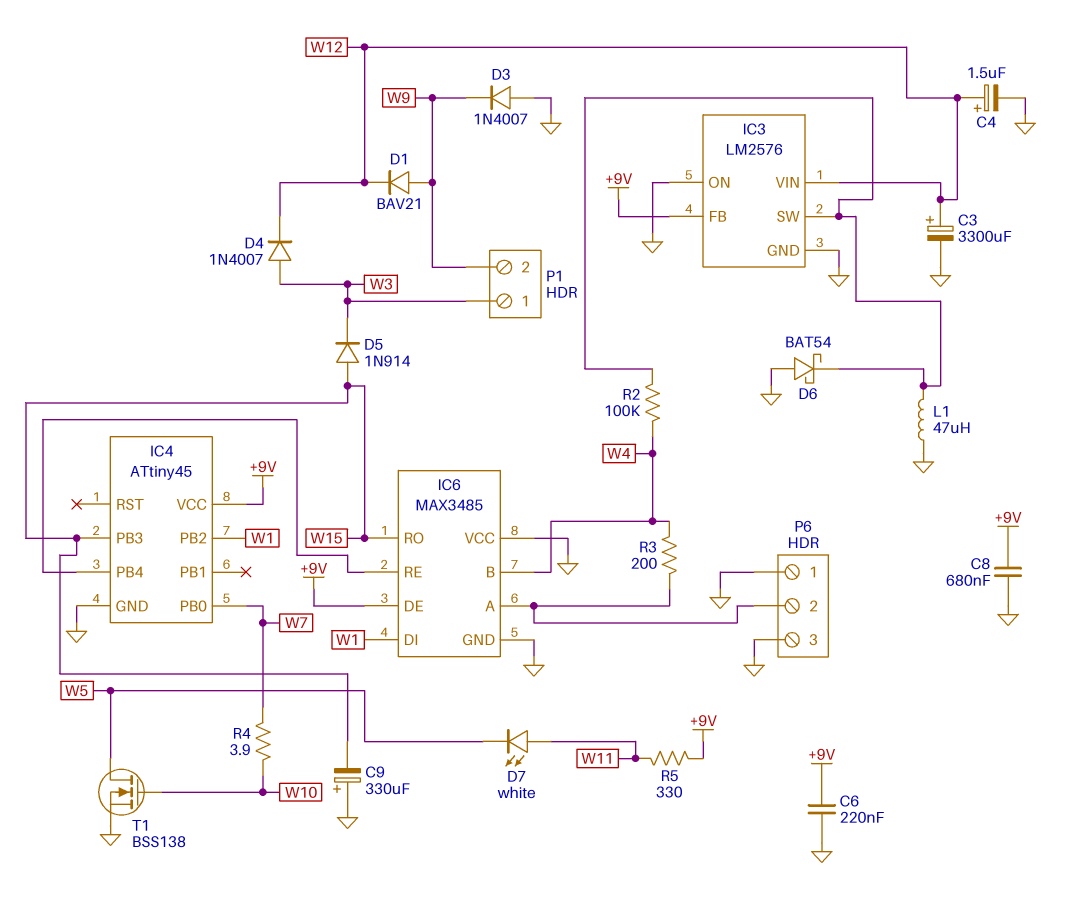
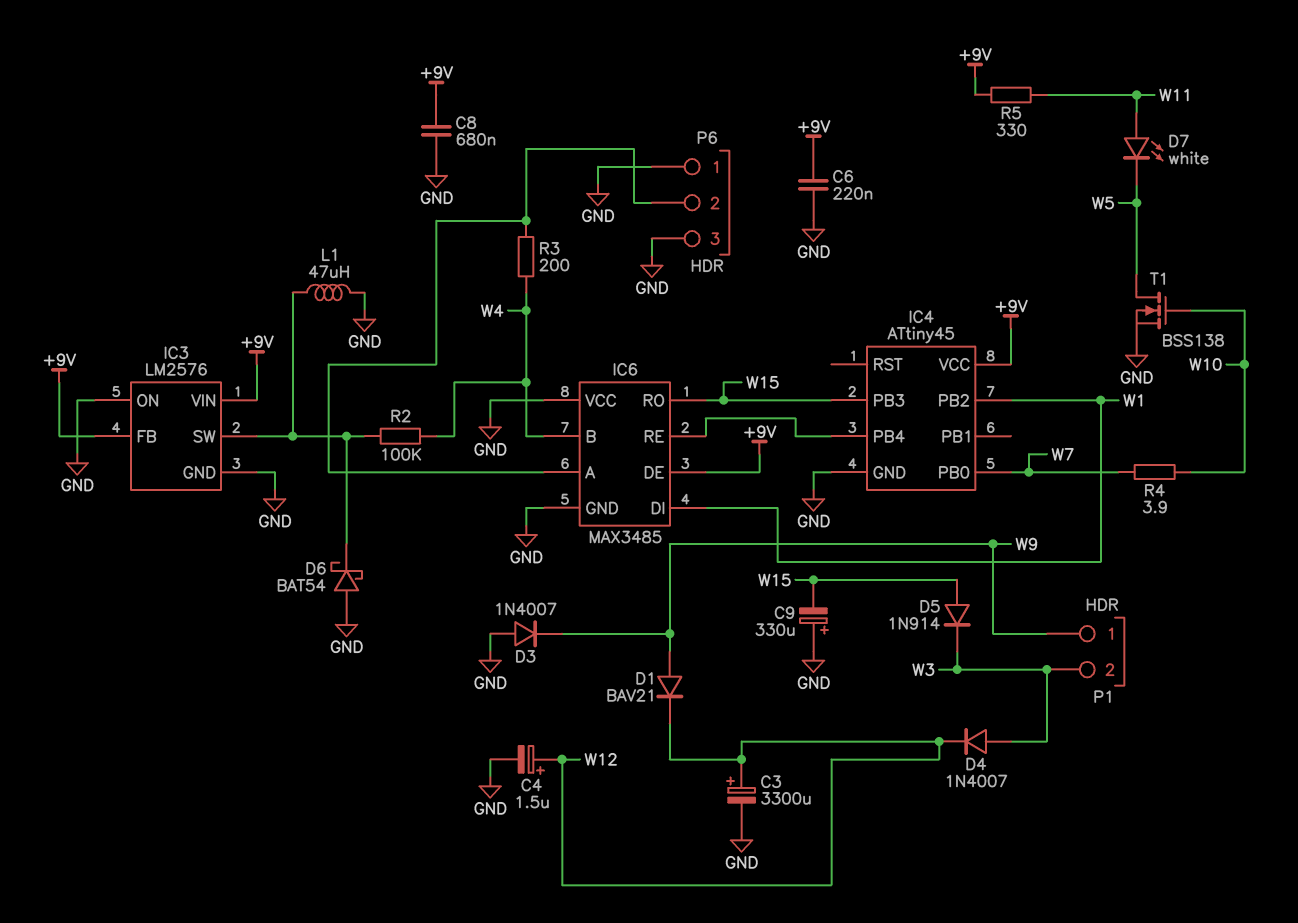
IC3 pin VIN: W12 -> +9V
P1 pin 1: W3 -> W9
P1 pin 2: W9 -> W3

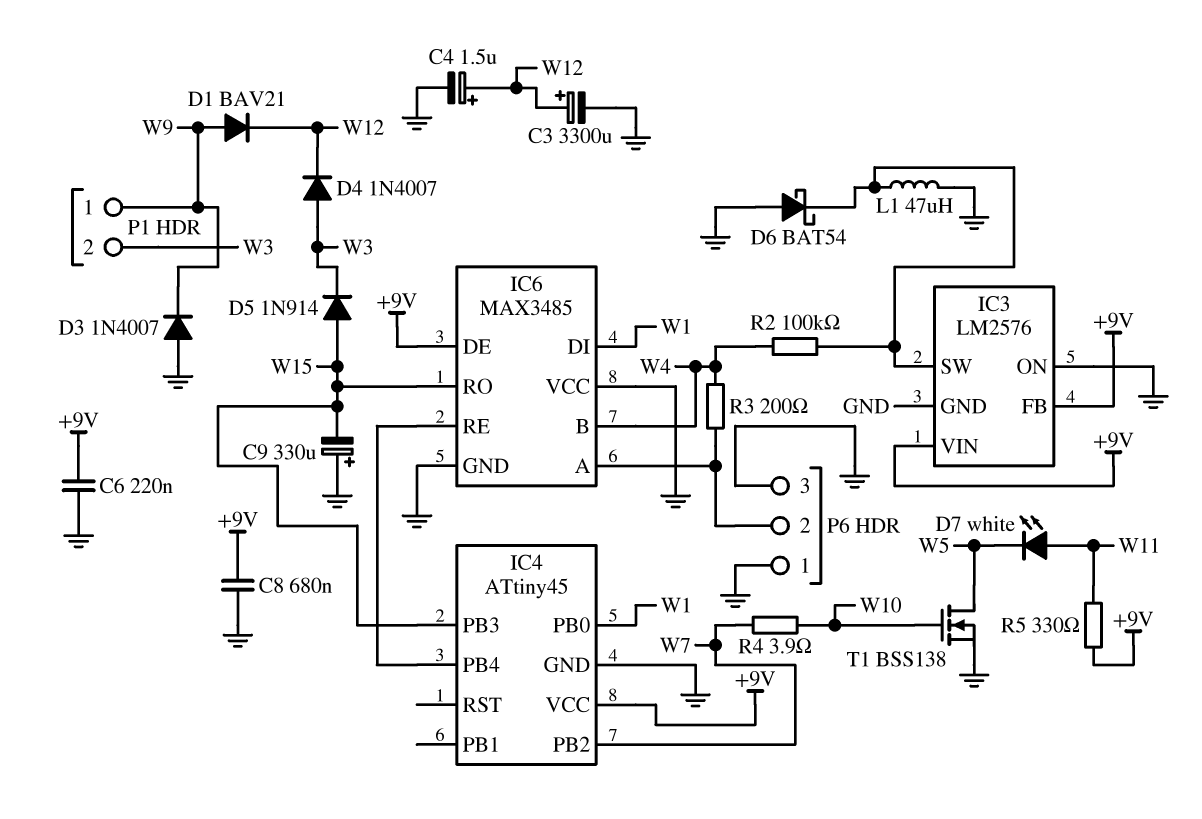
IC4 pin PB0: W7 -> W1
IC4 pin PB2: W1 -> W7

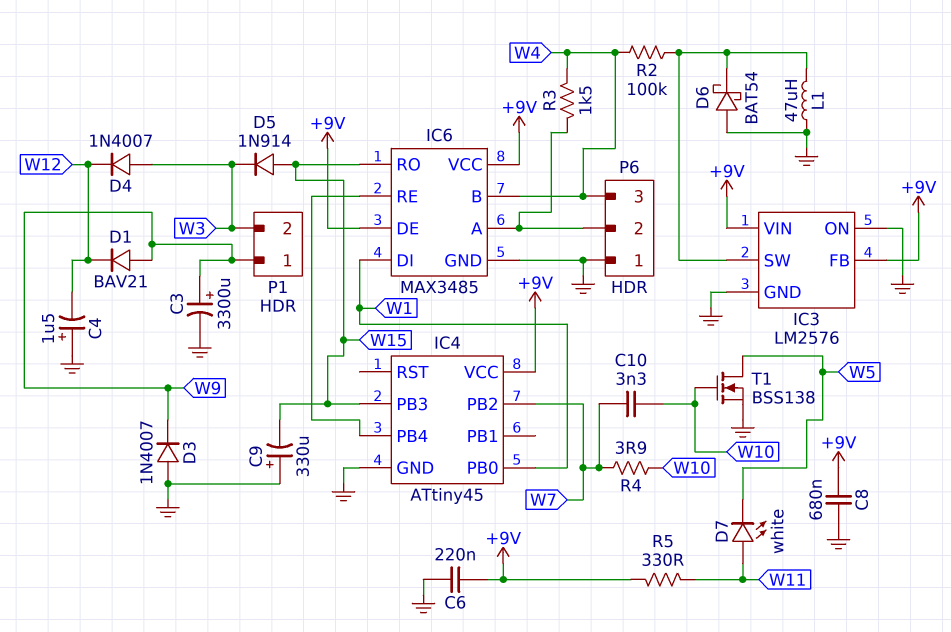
C3: 3300uF (plus W12, minus GND) -> 3300uF (plus W9, minus GND)
C4: 1.5uF (plus W12, minus GND) -> 1.5uF (plus GND, minus W12)
C10: none -> 3.3nF (W7, W10)
IC6 pin VCC: GND -> +9V
P6 pin 3: GND -> W4
R3: 200 (IC6/A, W4) -> 1.5k (IC6/A, W4)

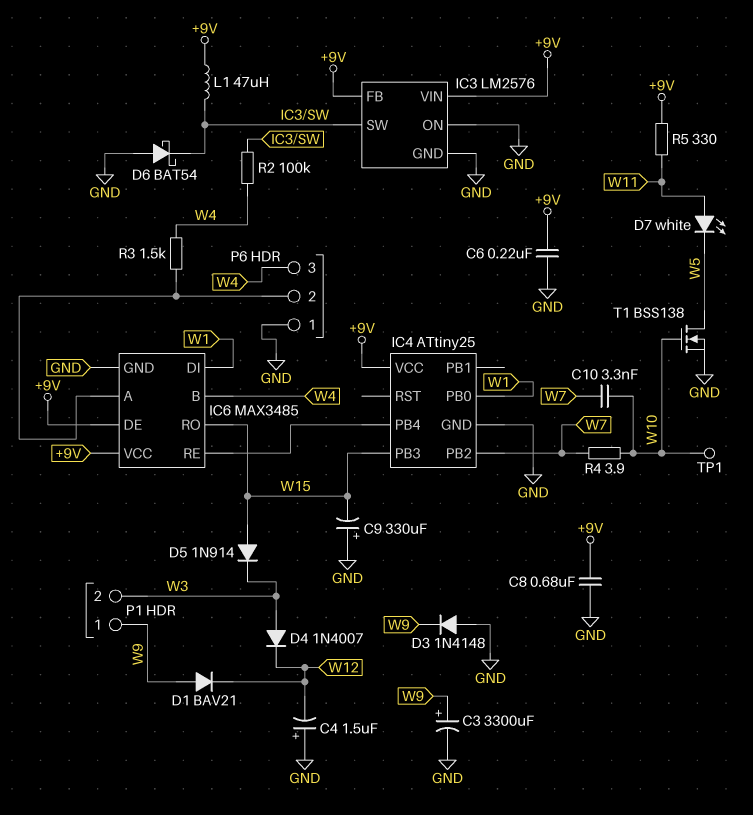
D3: diode 1N4007 (A GND, K W9) -> diode 1N4148 (A GND, K W9)
IC4: ATtiny45 -> ATtiny25
L1: 47uH (GND, IC3/SW) -> 47uH (+9V, IC3/SW)
TP1: none -> test point (W10)

